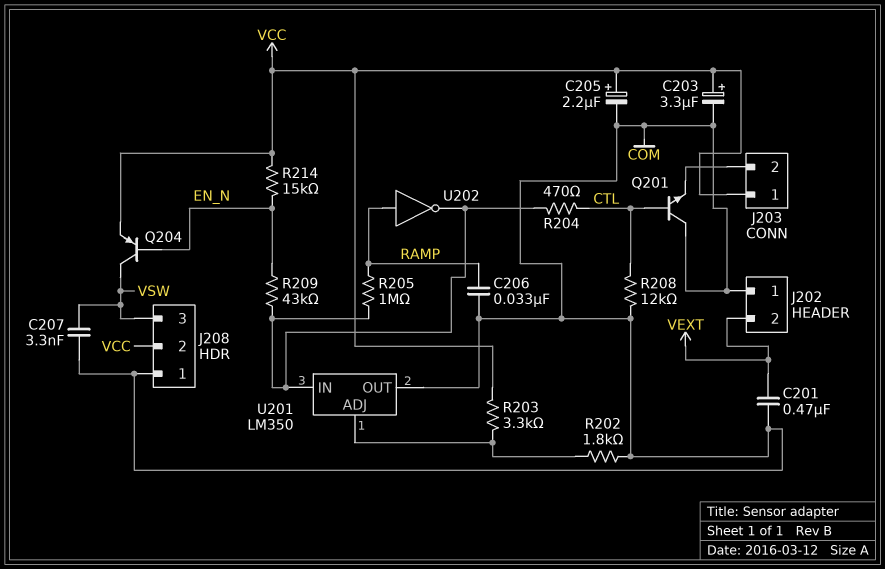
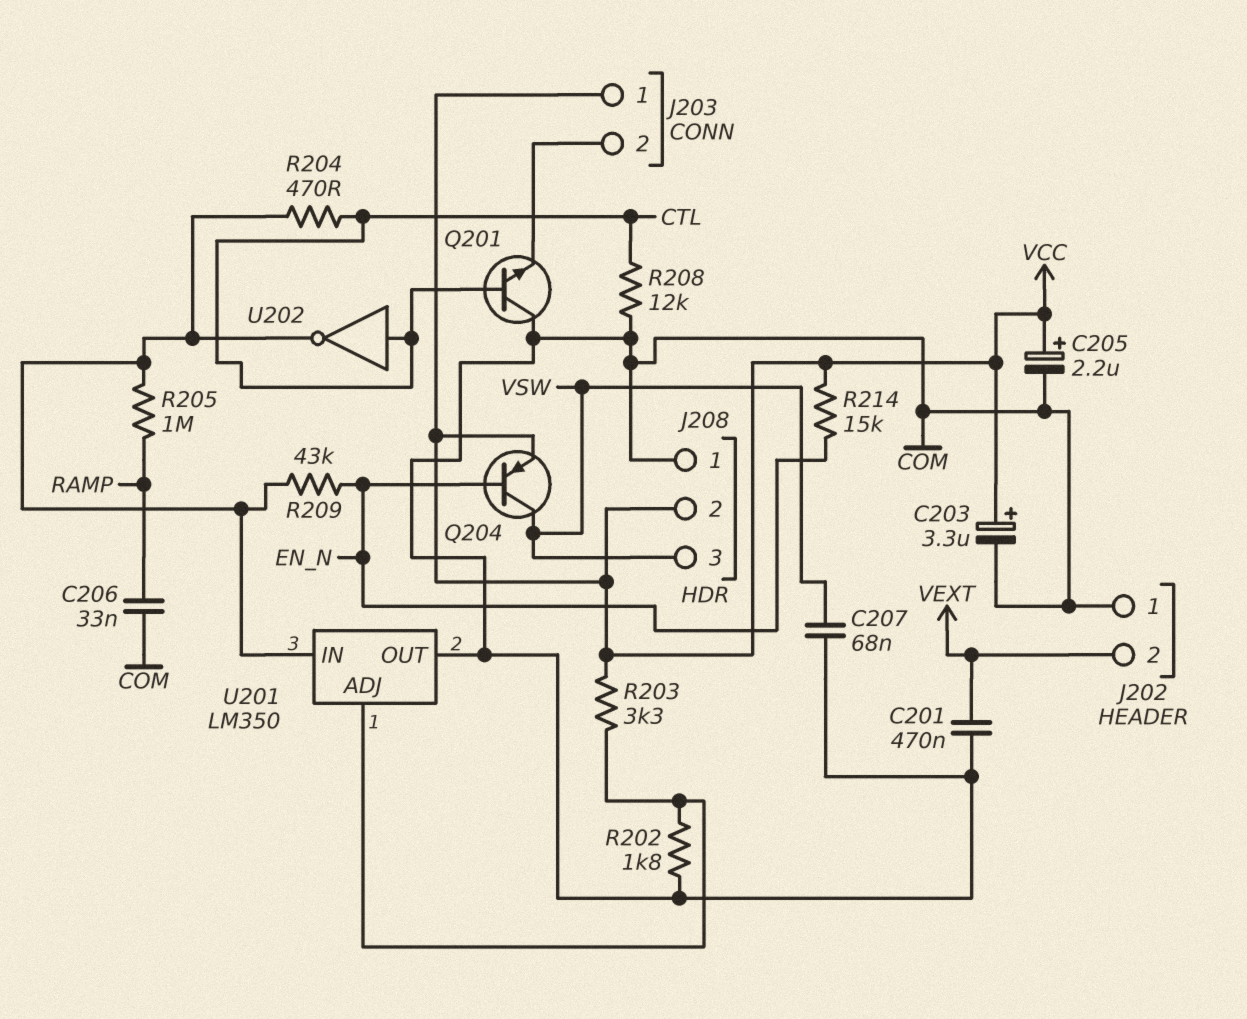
C207: 3.3nF (COM, VSW) -> 68nF (COM, VSW)
U202: NOT (in RAMP, out U201/IN) -> NOT (in CTL, out U201/IN)

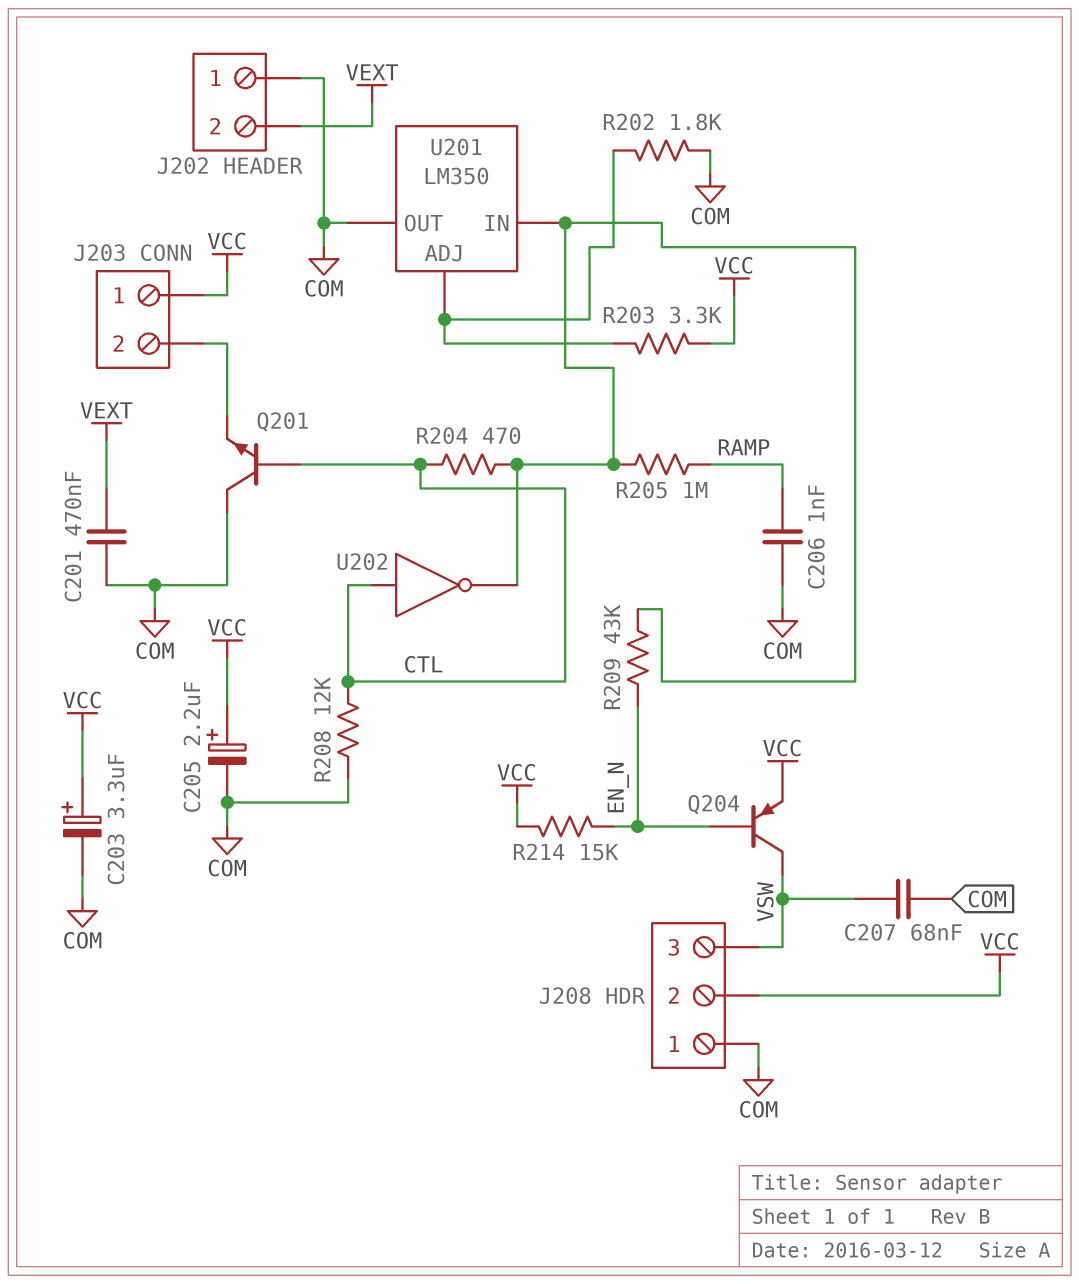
C206: 33nF (COM, RAMP) -> 1nF (COM, RAMP)

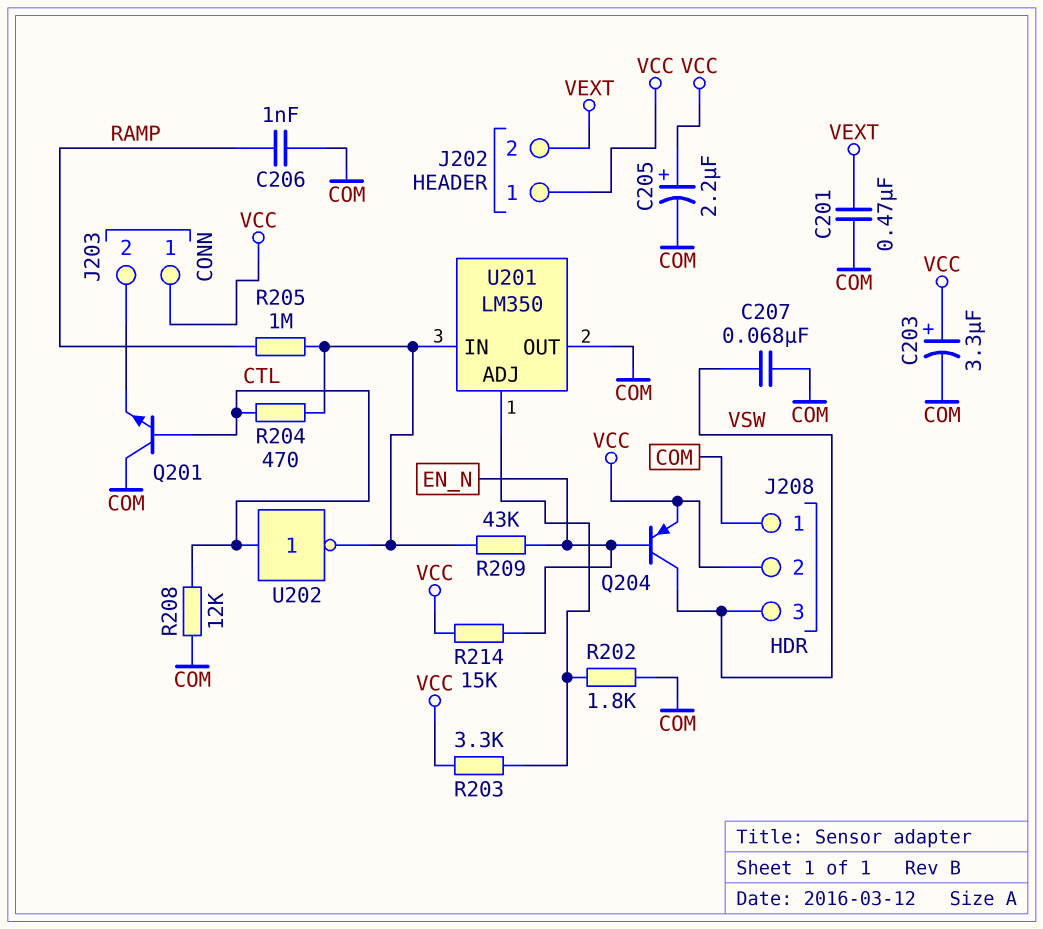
J202 pin 1: COM -> VCC

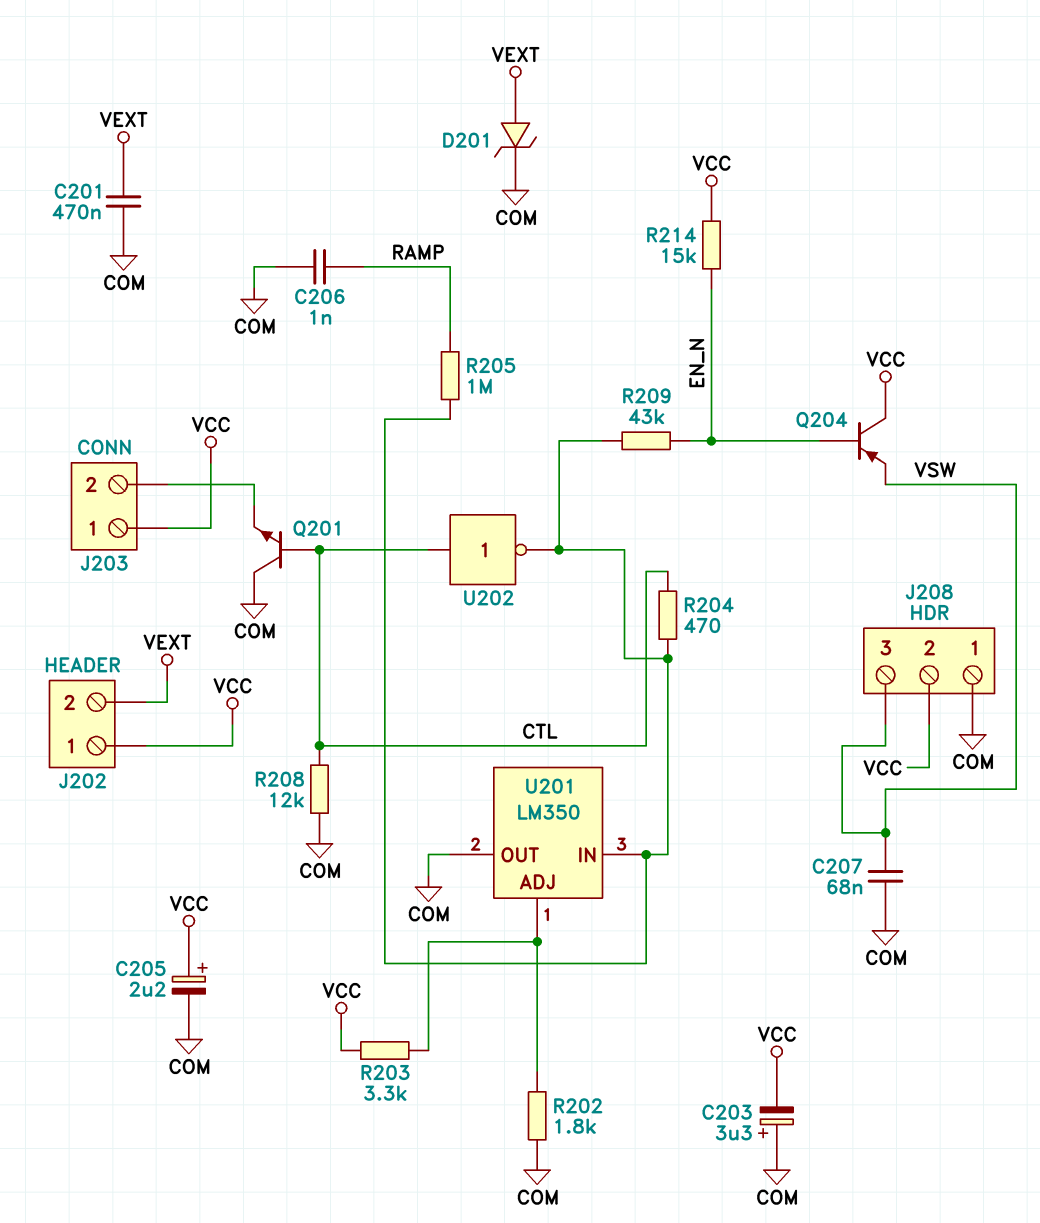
C203: 3.3uF (plus VCC, minus COM) -> 3.3uF (plus COM, minus VCC)
D201: none -> zener (A VEXT, K COM)
Q204: PNP (B EN_N, C VSW, E VCC) -> PNP (B EN_N, C VCC, E VSW)

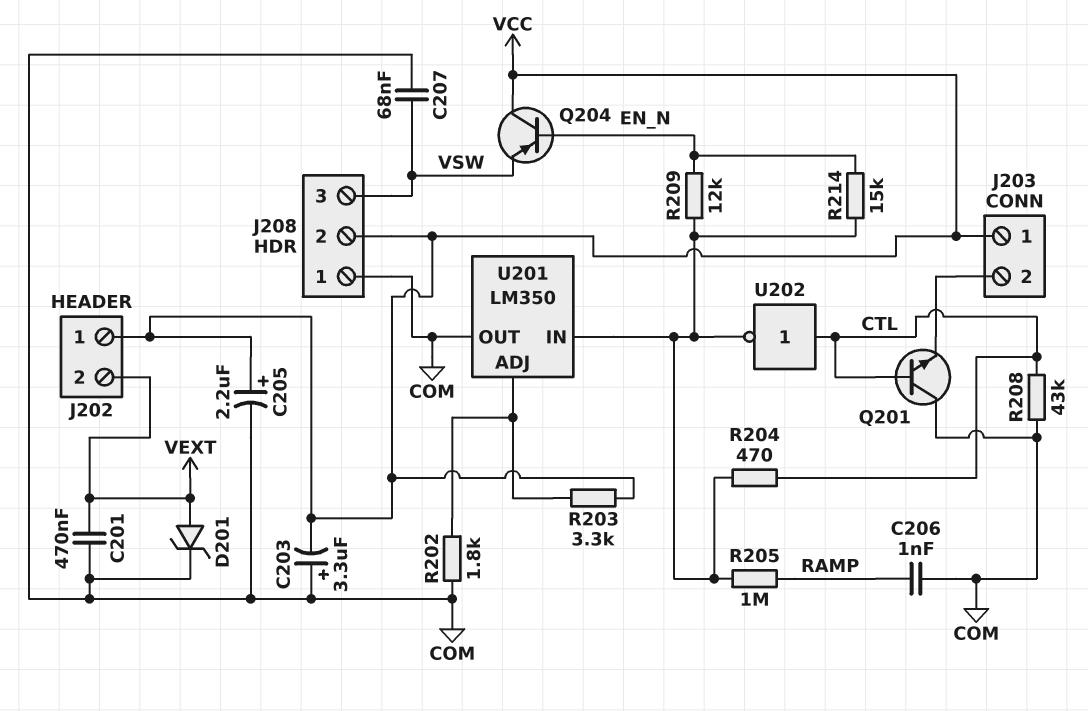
R208: 12k (COM, CTL) -> 43k (COM, CTL)
R209: 43k (EN_N, U201/IN) -> 12k (EN_N, U201/IN)
R214: 15k (EN_N, VCC) -> 15k (EN_N, U201/IN)

